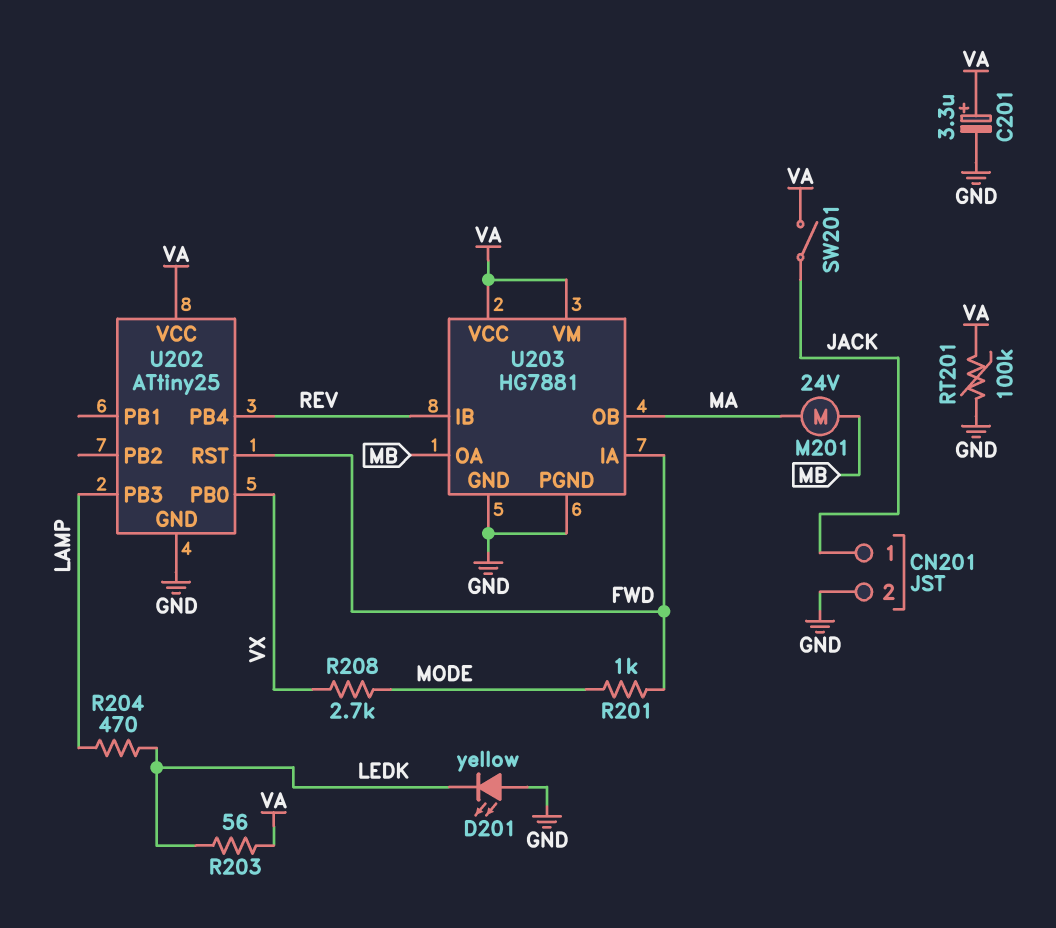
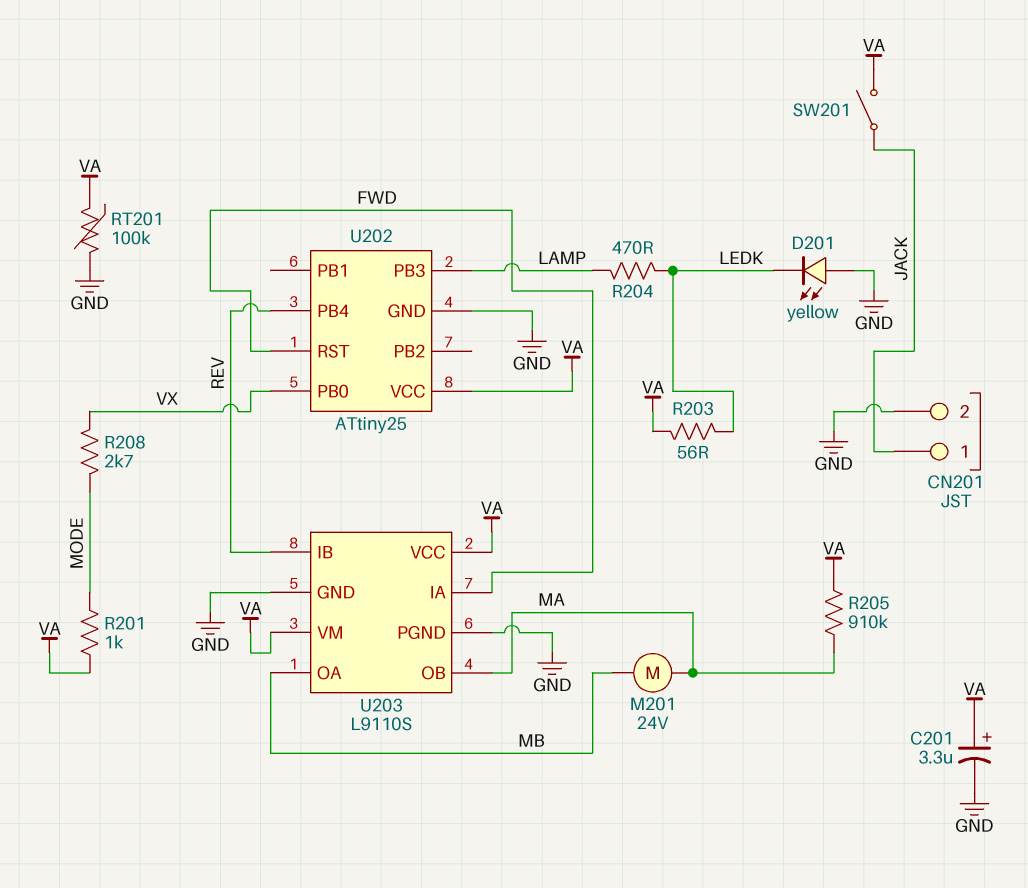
R201: 1k (FWD, MODE) -> 1k (MODE, VA)
R205: none -> 910k (MA, VA)
U203: HG7881 -> L9110S

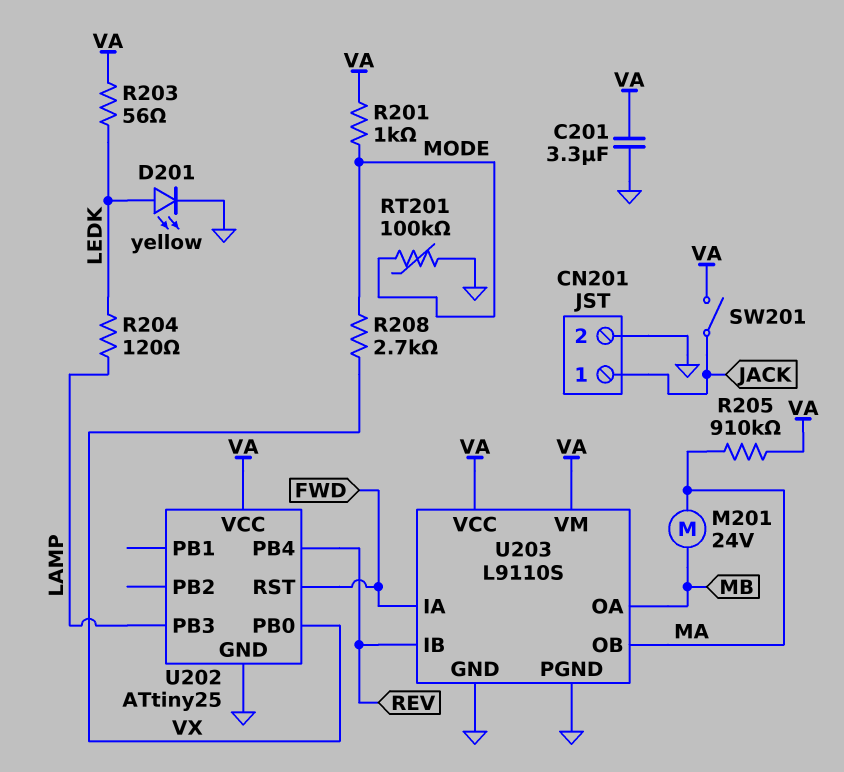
C201: 3.3uF (plus VA, minus GND) -> 3.3uF (GND, VA)
D201: LED yellow (A GND, K LEDK) -> LED yellow (A LEDK, K GND)
R204: 470 (LAMP, LEDK) -> 120 (LAMP, LEDK)
RT201: 100k (GND, VA) -> 100k (GND, MODE)

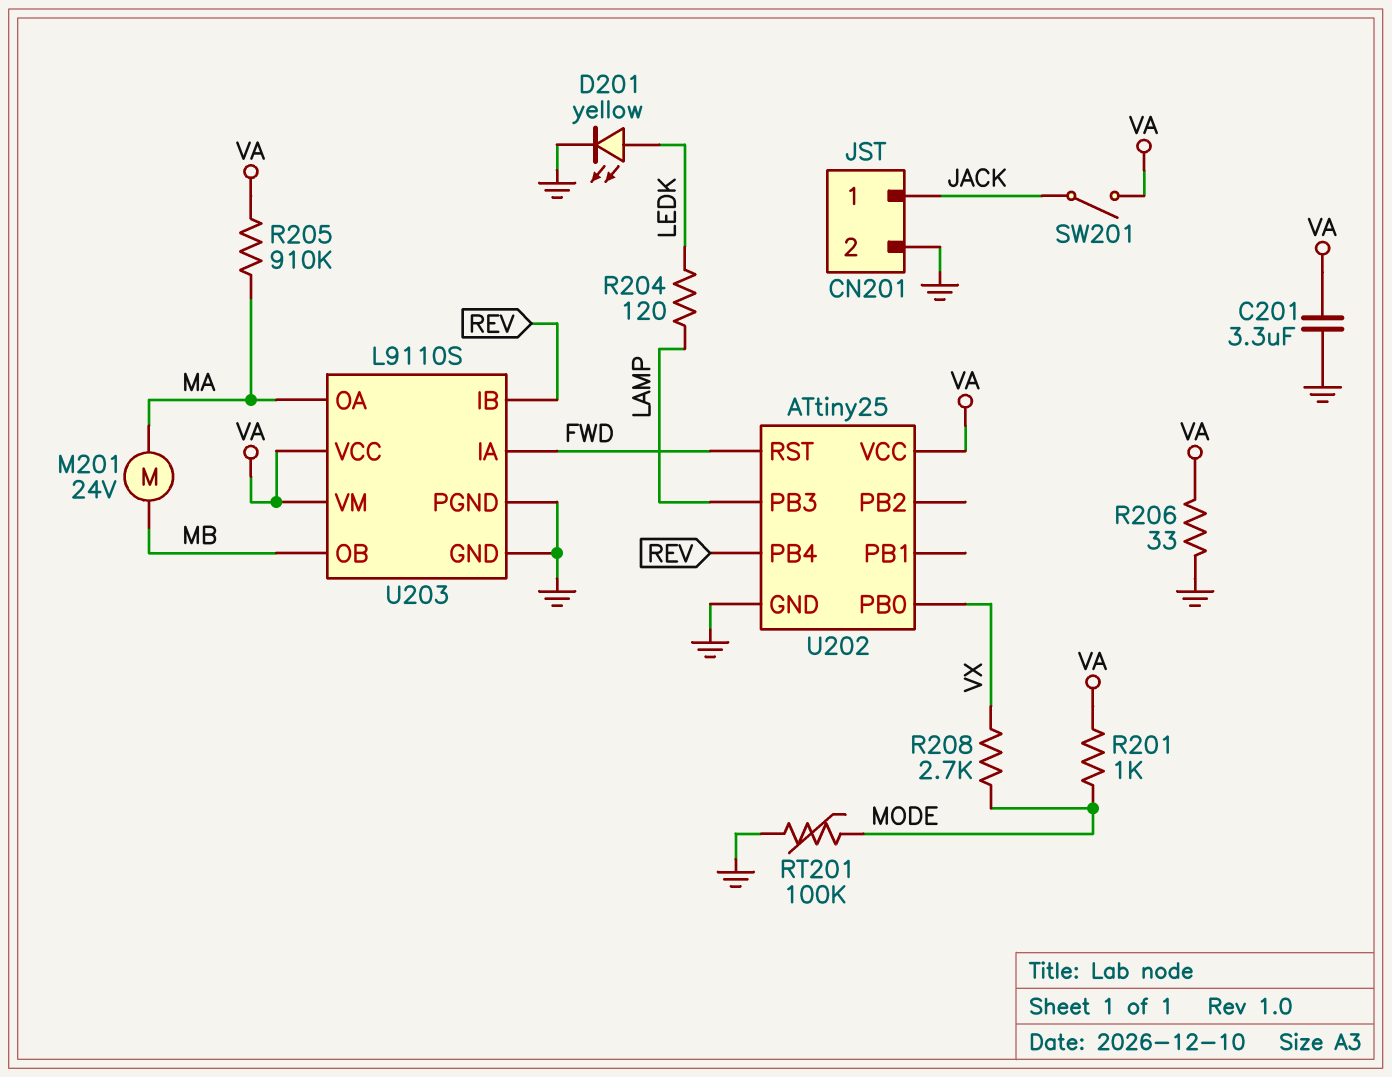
R203: 56 (LEDK, VA) -> none
R206: none -> 33 (GND, VA)
U203 pin OA: MB -> MA
U203 pin OB: MA -> MB

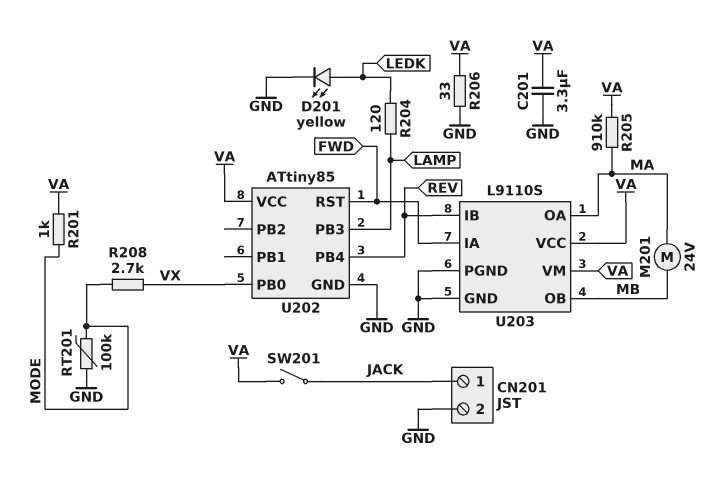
U202: ATtiny25 -> ATtiny85

